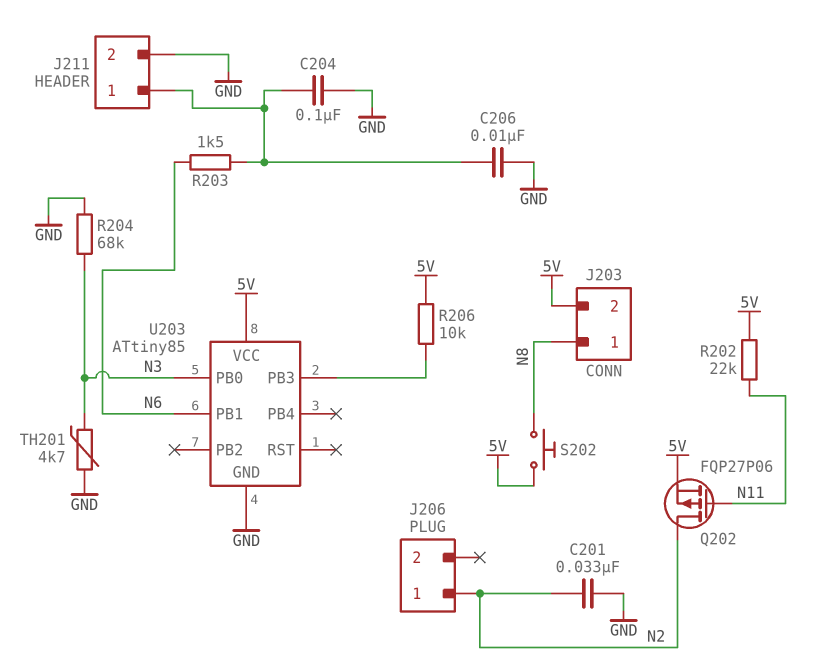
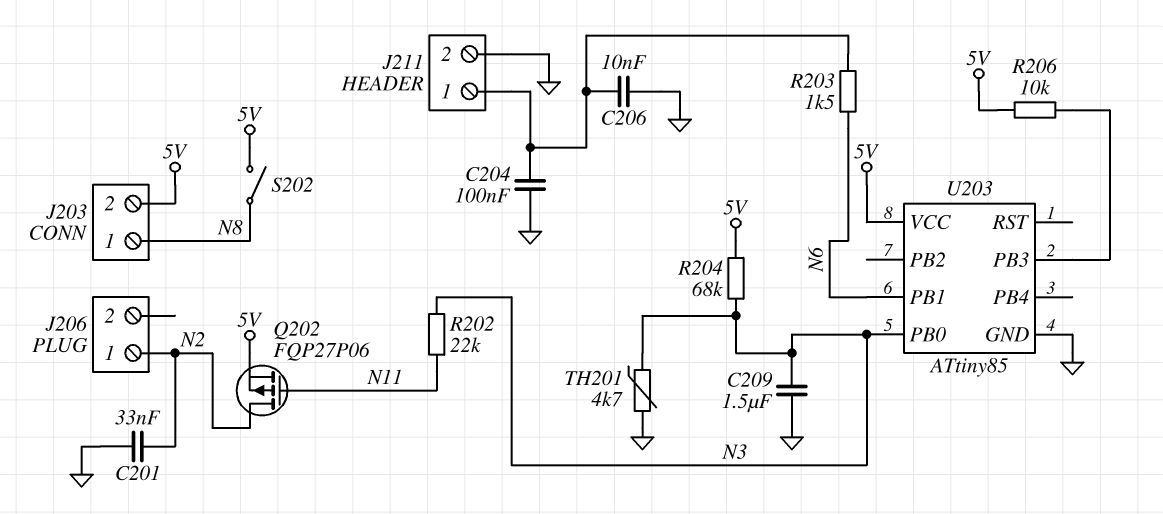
C209: none -> 1.5uF (GND, N3)
R202: 22k (5V, N11) -> 22k (N3, N11)
R204: 68k (GND, N3) -> 68k (5V, N3)
S202: button (5V, N8) -> switch (5V, N8)

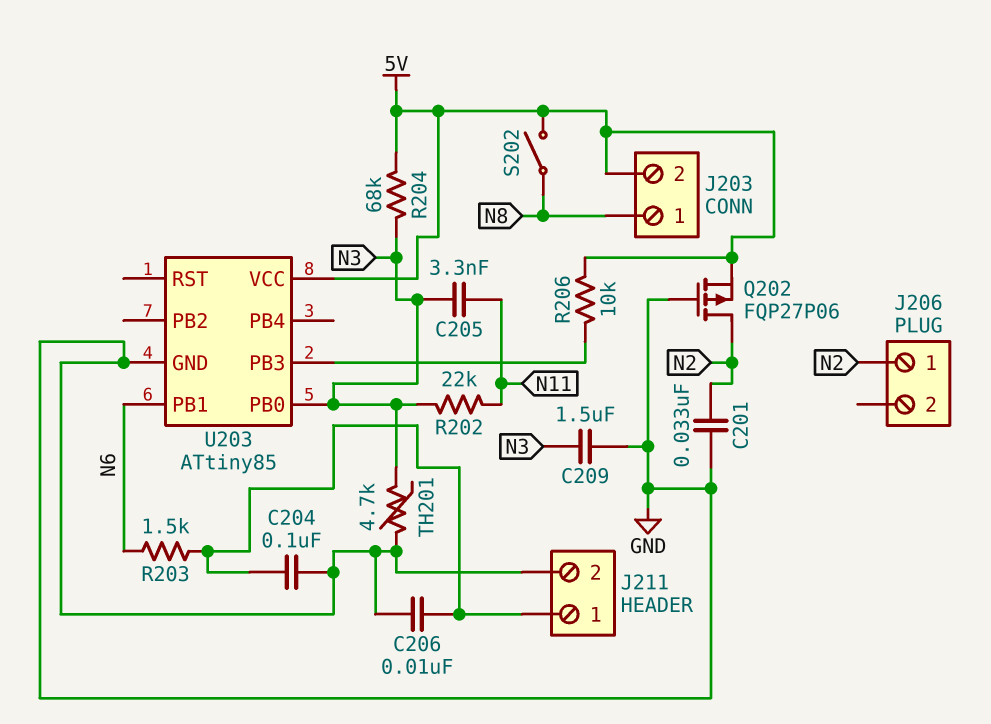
C205: none -> 3.3nF (N3, N11)
Q202: PMOS FQP27P06 (G N11, D N2, S 5V) -> PMOS FQP27P06 (G GND, D N2, S 5V)

